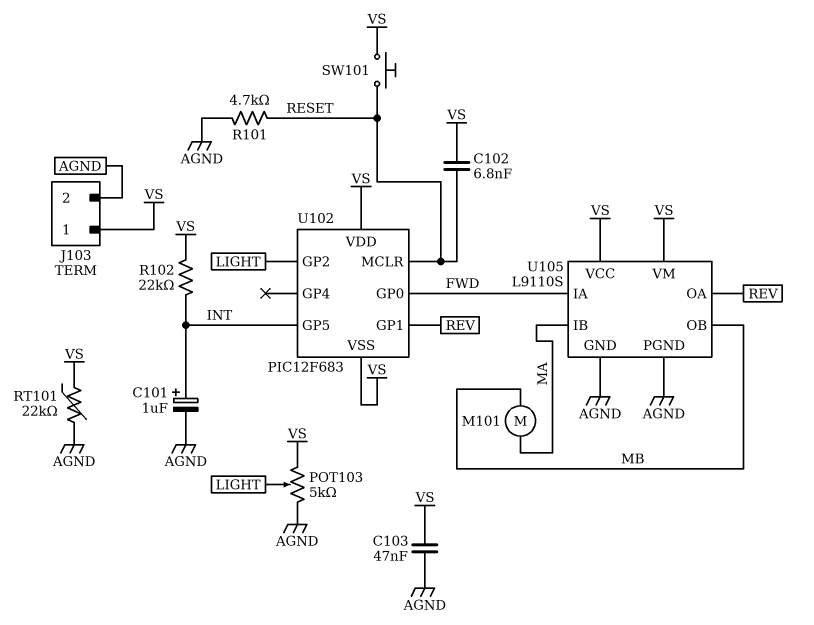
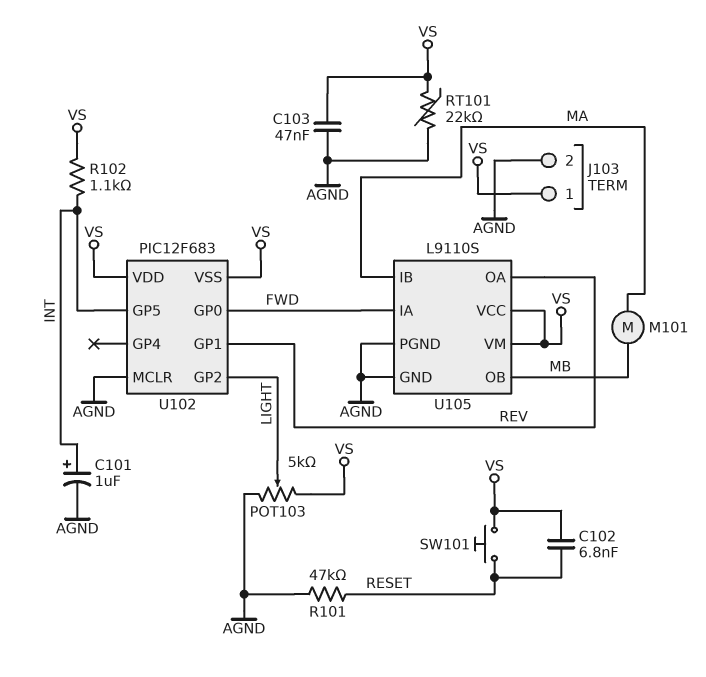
R101: 4.7k (AGND, RESET) -> 47k (AGND, RESET)
R102: 22k (INT, VS) -> 1.1k (INT, VS)
U102 pin MCLR: RESET -> AGND

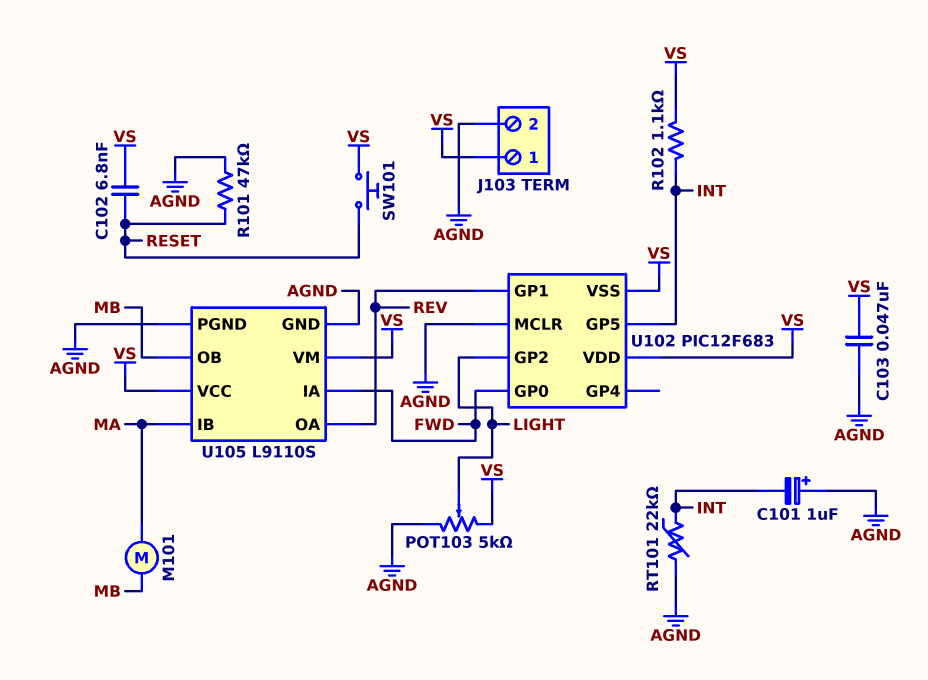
C101: 1uF (plus INT, minus AGND) -> 1uF (plus AGND, minus INT)
RT101: 22k (AGND, VS) -> 22k (AGND, INT)

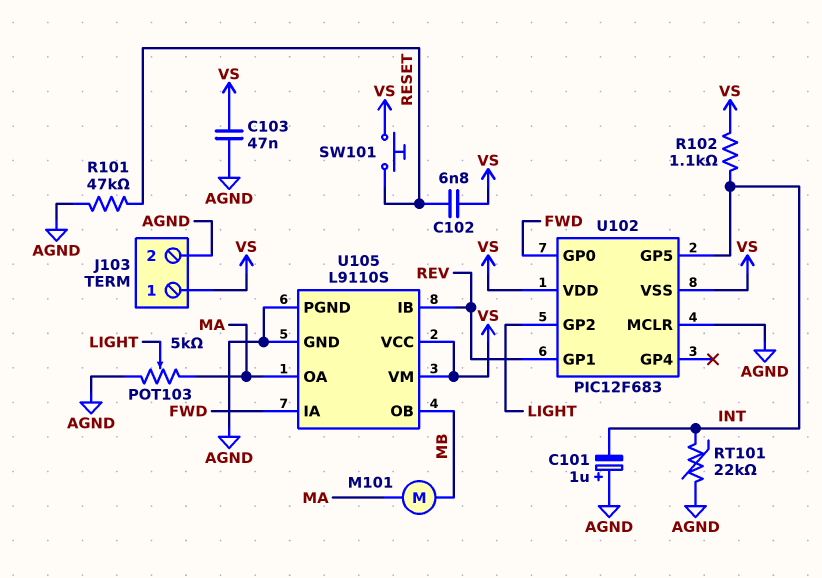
POT103: 5k (AGND, VS, wiper LIGHT) -> 5k (AGND, MA, wiper LIGHT)
U105 pin IB: MA -> REV
U105 pin OA: REV -> MA

